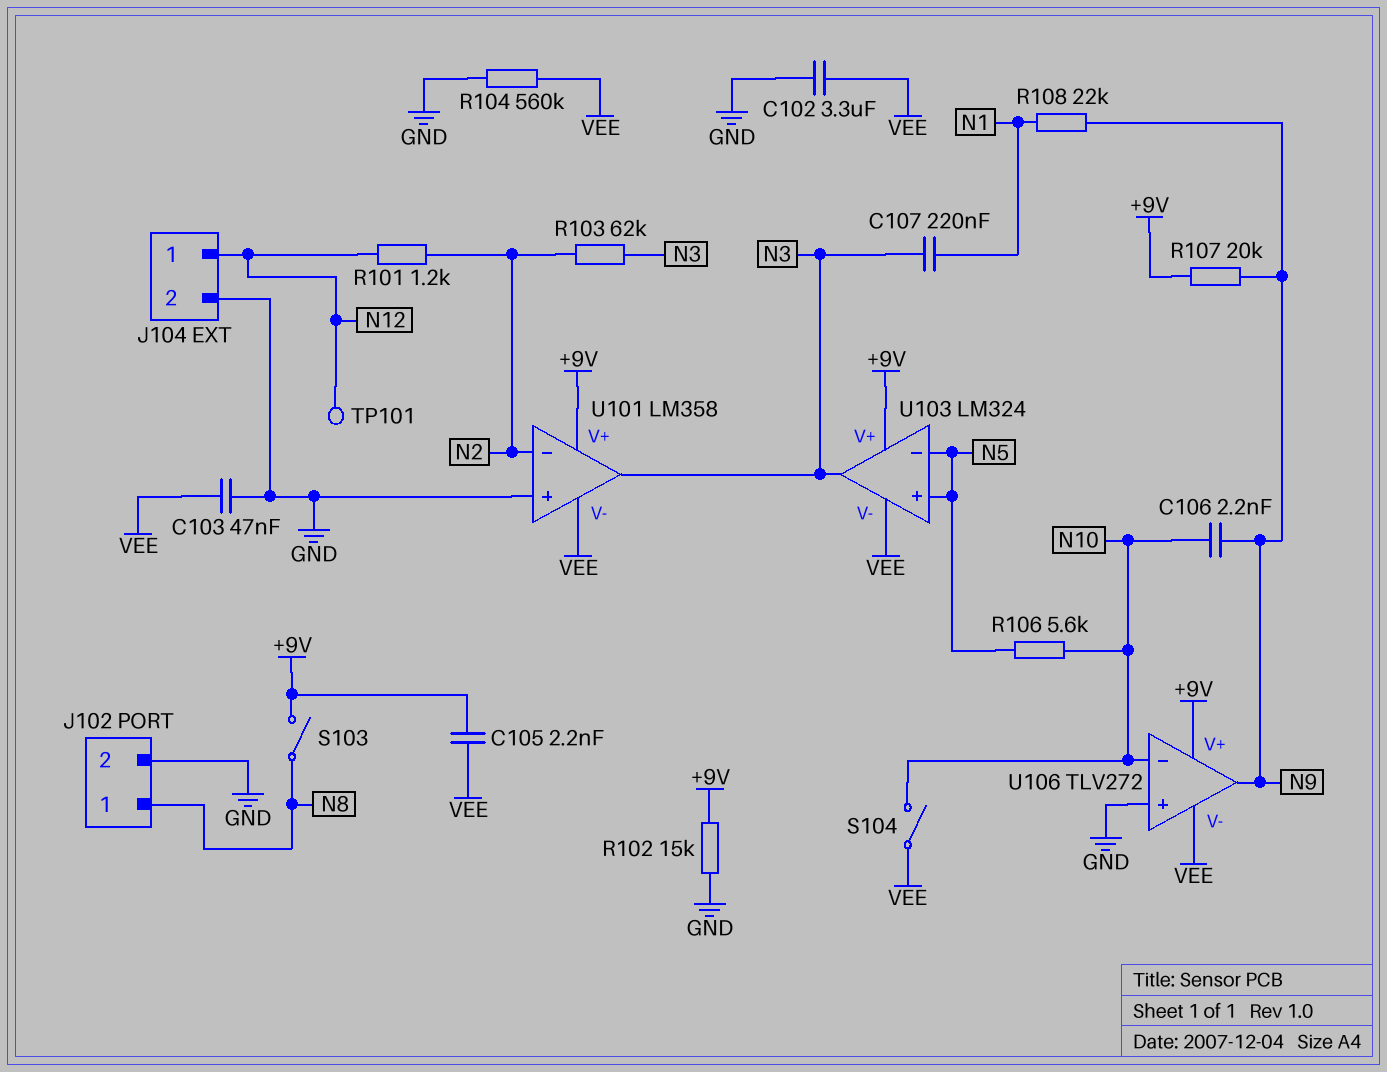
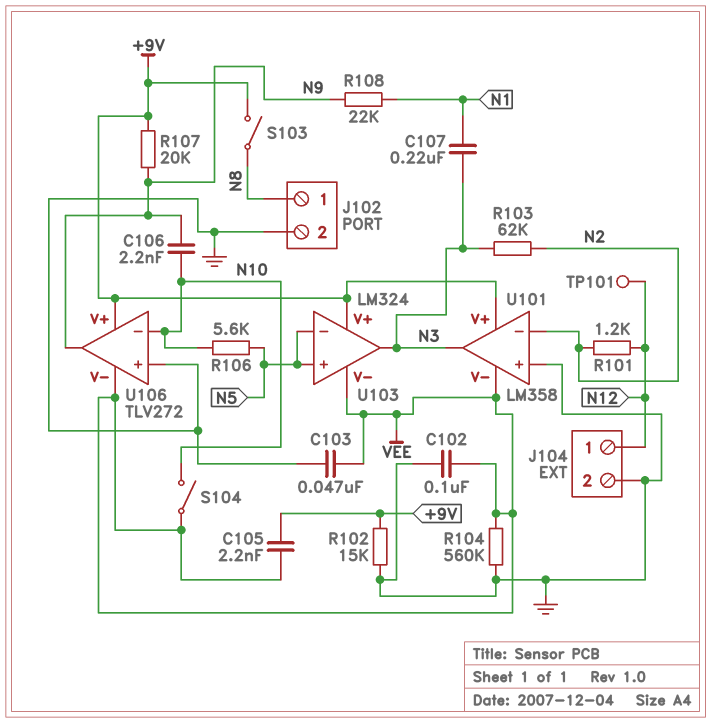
C102: 3.3uF (GND, VEE) -> 100nF (GND, VEE)

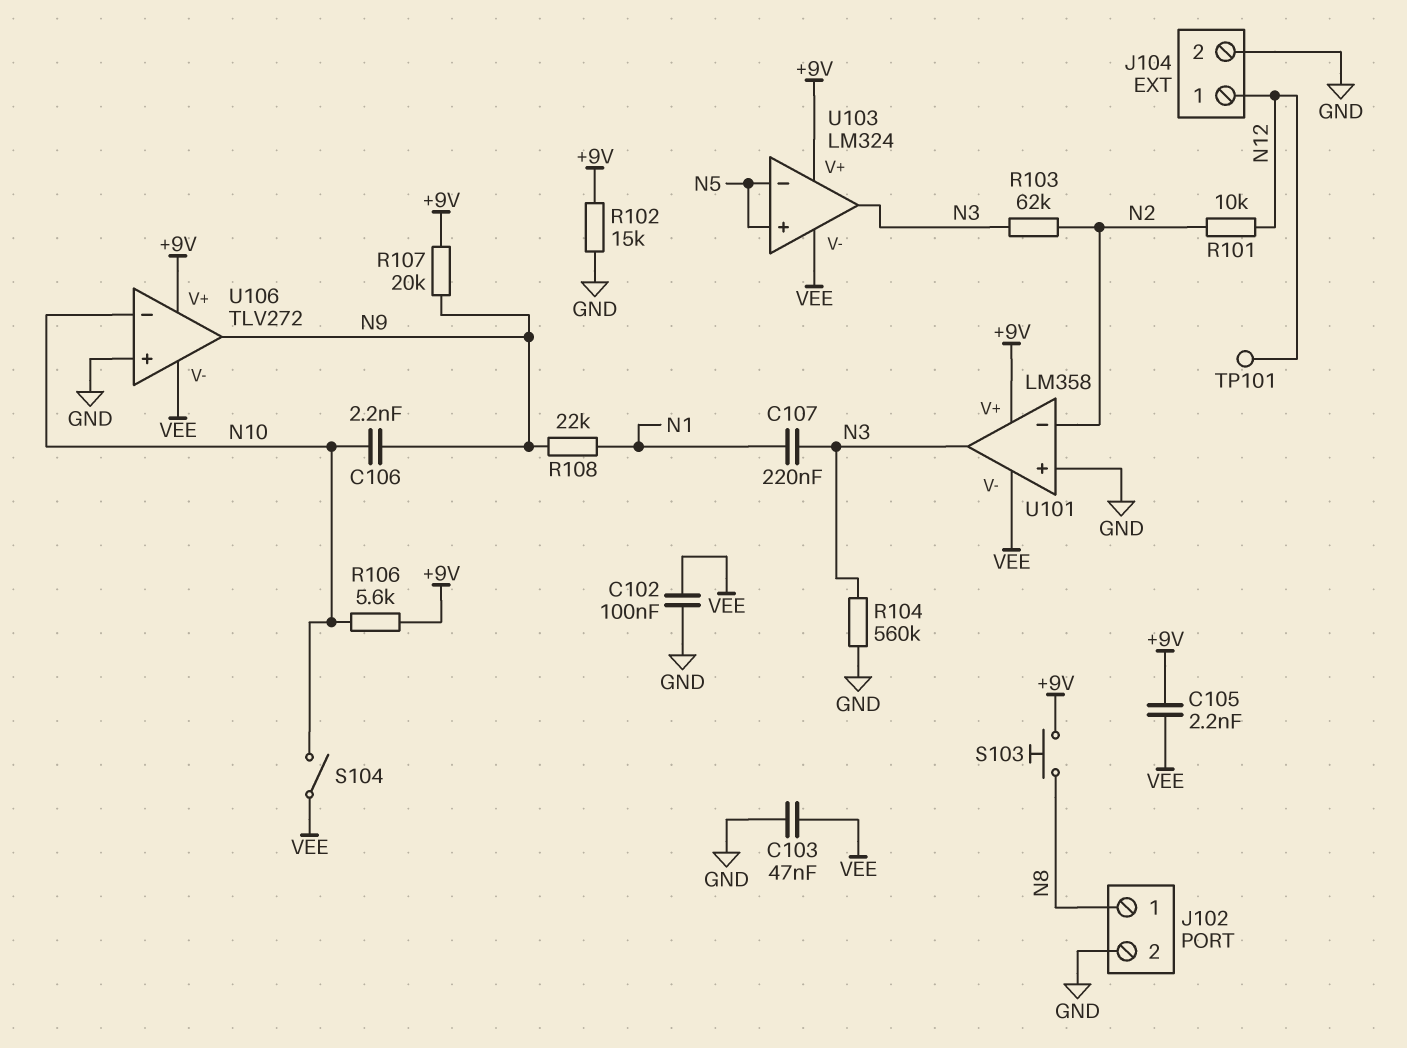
R101: 1.2k (N2, N12) -> 10k (N2, N12)
R104: 560k (GND, VEE) -> 560k (GND, N3)
R106: 5.6k (N5, N10) -> 5.6k (+9V, N10)
S103: switch (+9V, N8) -> button (+9V, N8)

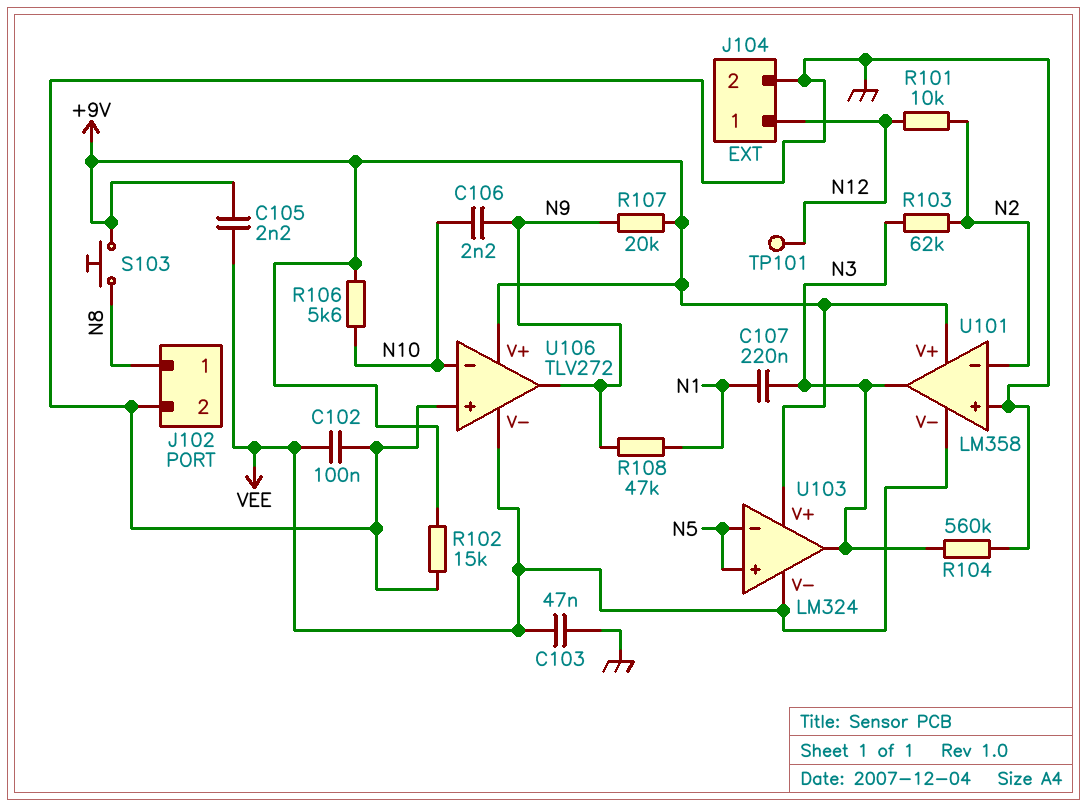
R108: 22k (N1, N9) -> 47k (N1, N9)
S104: switch (N10, VEE) -> none

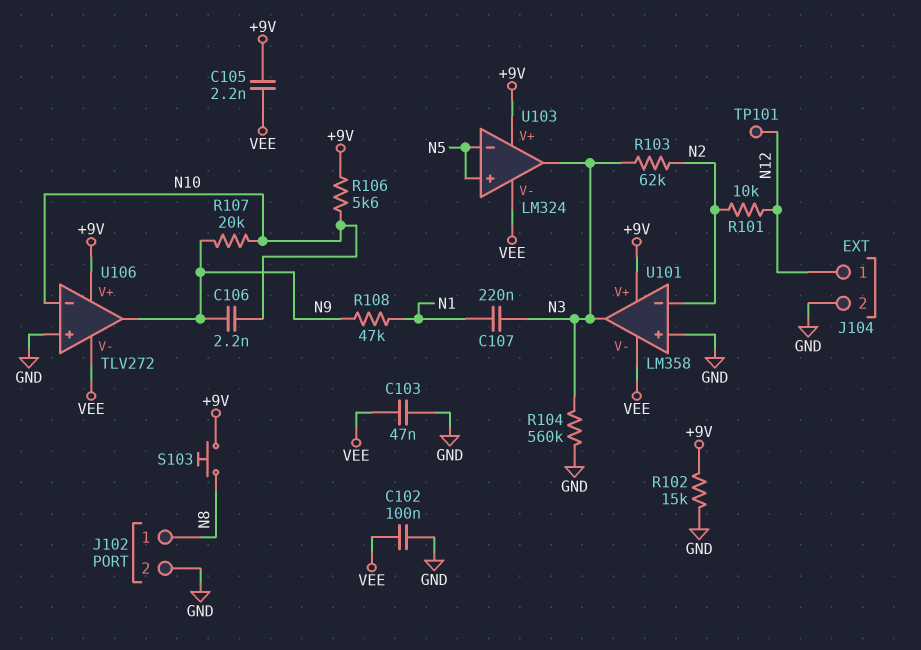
R107: 20k (+9V, N9) -> 20k (N9, N10)

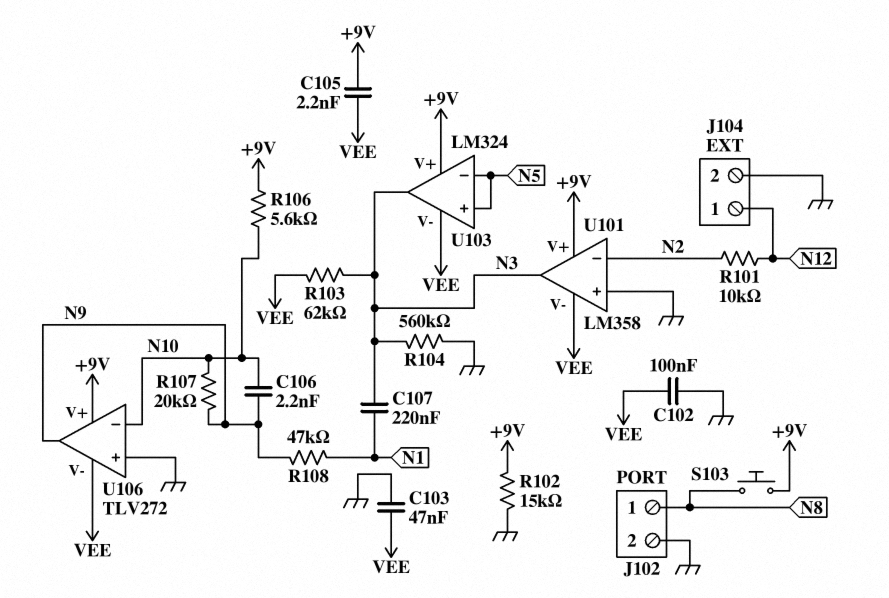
R103: 62k (N2, N3) -> 62k (N3, VEE)
TP101: test point (N12) -> none

